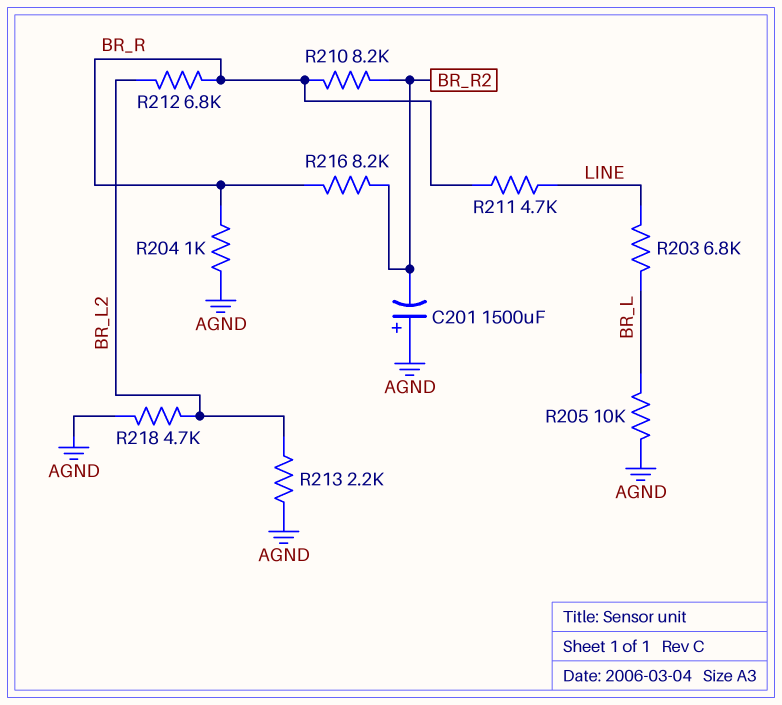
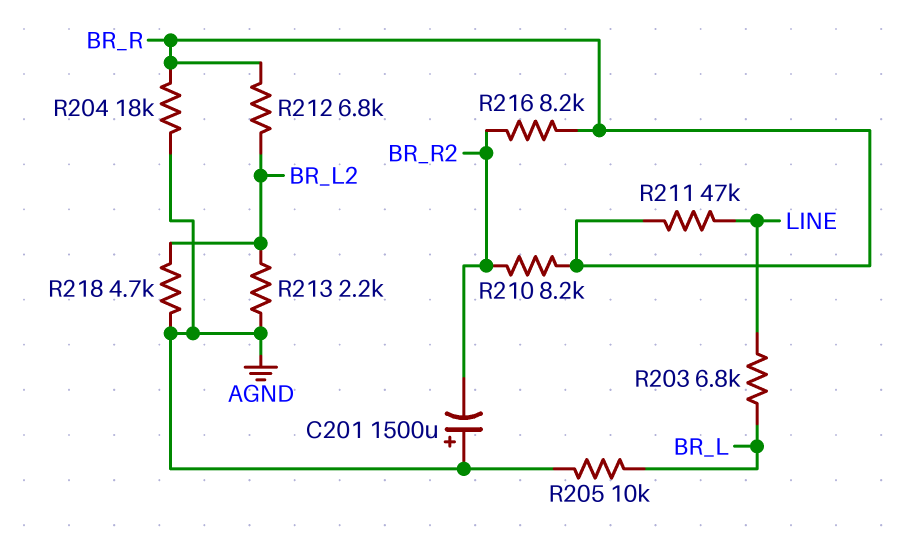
R204: 1k (AGND, BR_R) -> 18k (AGND, BR_R)
R211: 4.7k (BR_R, LINE) -> 47k (BR_R, LINE)

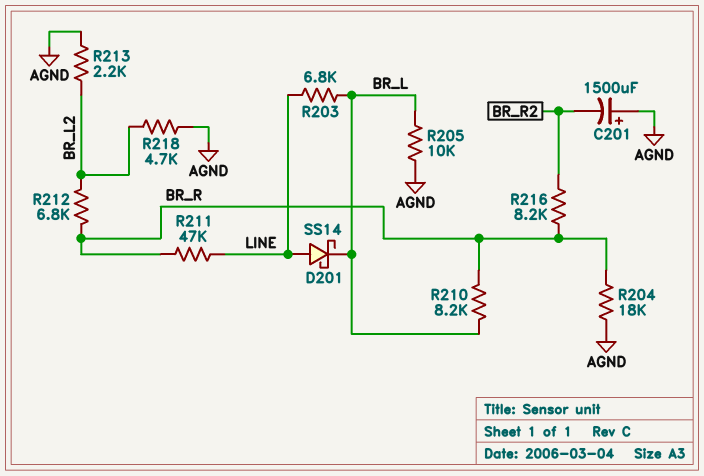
D201: none -> schottky SS14 (A LINE, K BR_L)
R210: 8.2k (BR_R, BR_R2) -> 8.2k (BR_L, BR_R)

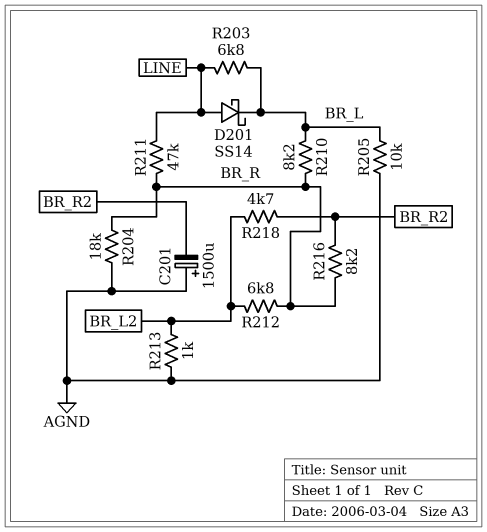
R213: 2.2k (AGND, BR_L2) -> 1k (AGND, BR_L2)
R218: 4.7k (AGND, BR_L2) -> 4.7k (BR_L2, BR_R2)

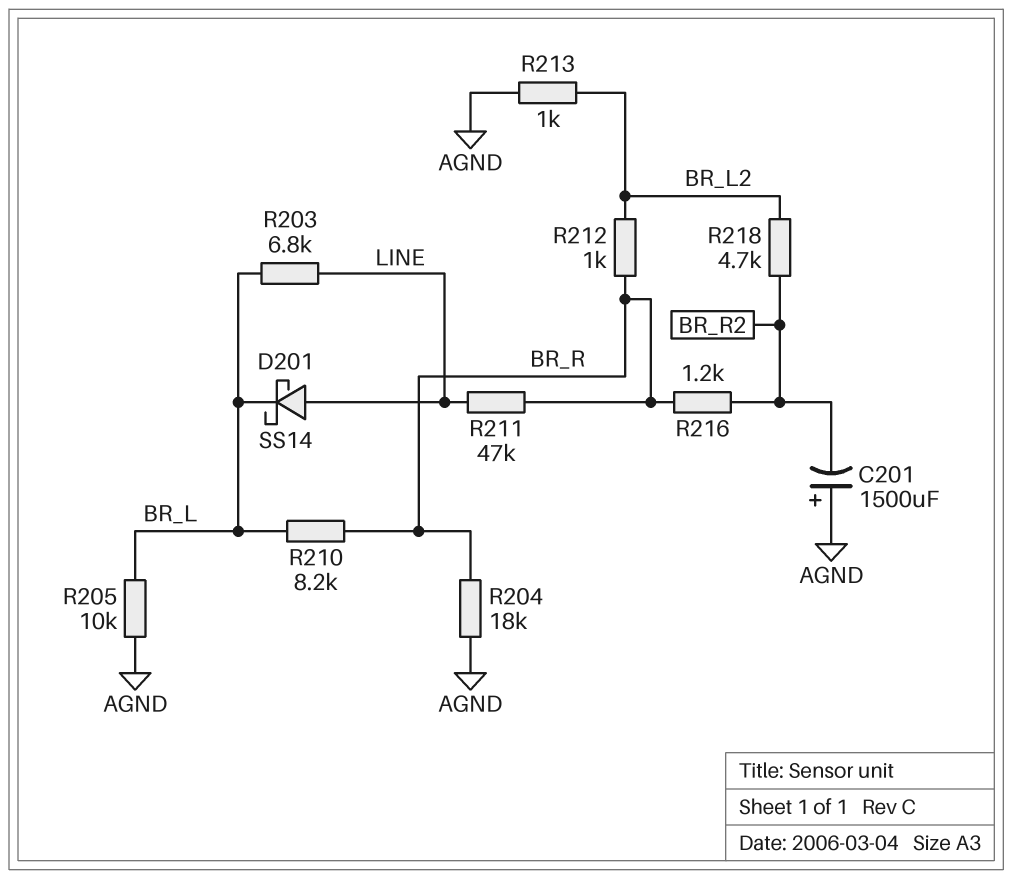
R212: 6.8k (BR_L2, BR_R) -> 1k (BR_L2, BR_R)
R216: 8.2k (BR_R, BR_R2) -> 1.2k (BR_R, BR_R2)

